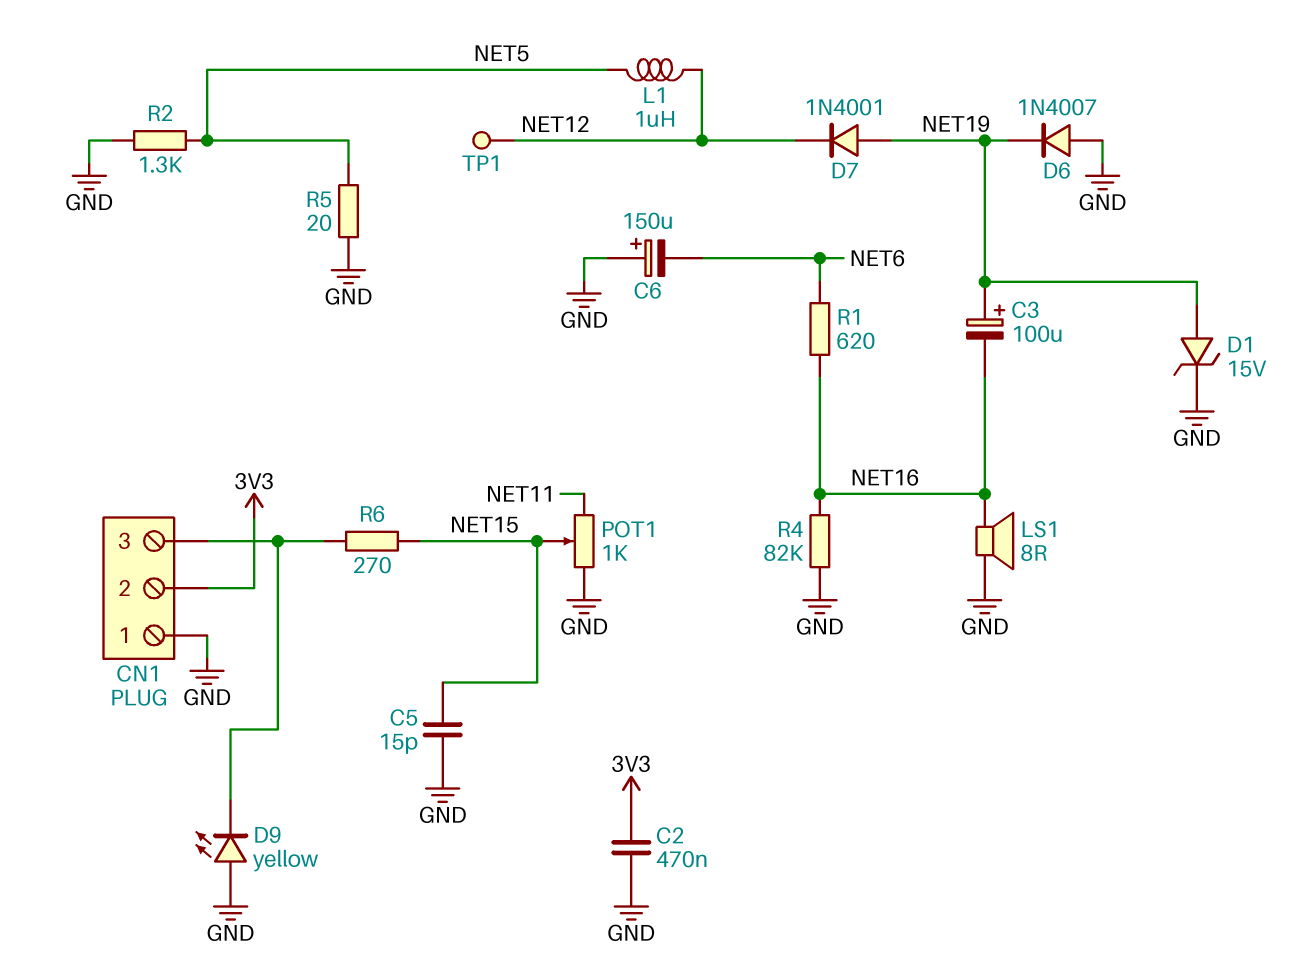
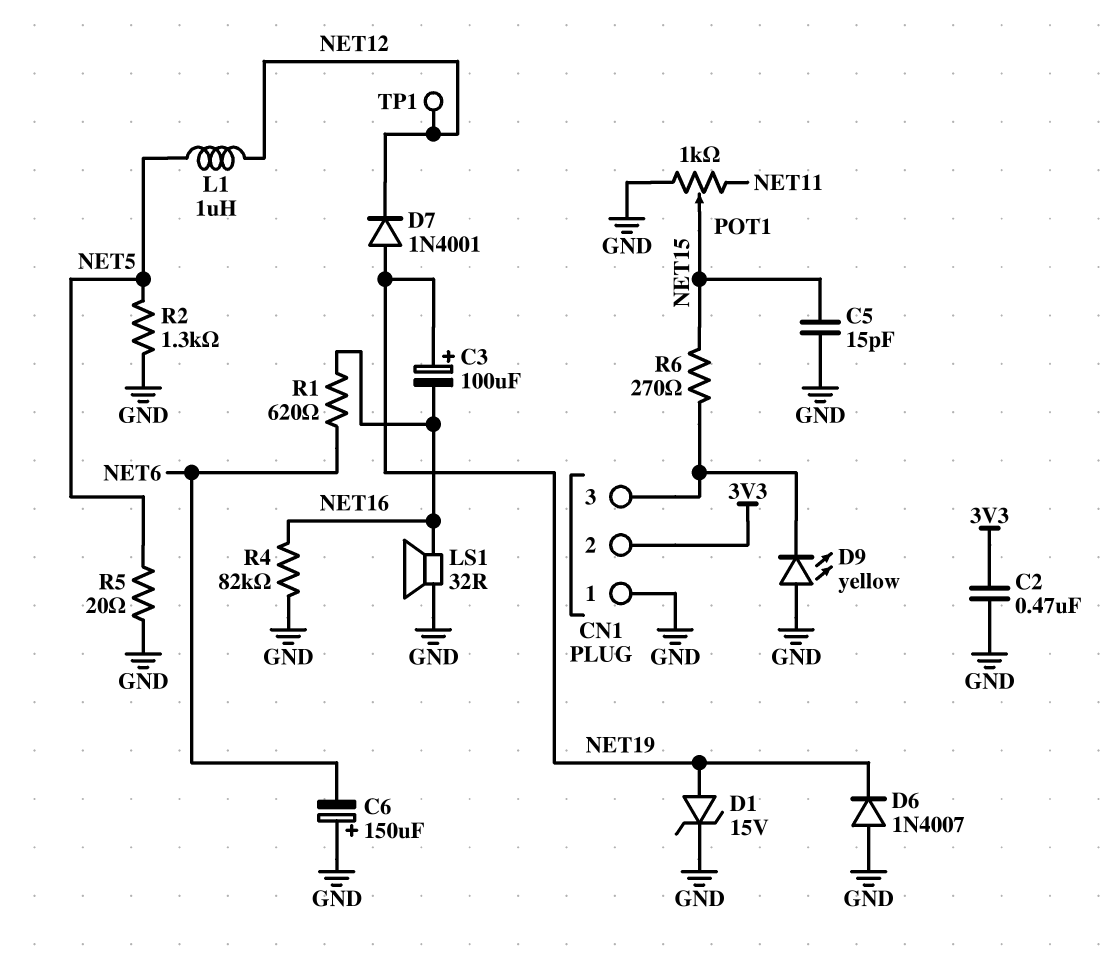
LS1: speaker 8R (GND, NET16) -> speaker 32R (GND, NET16)

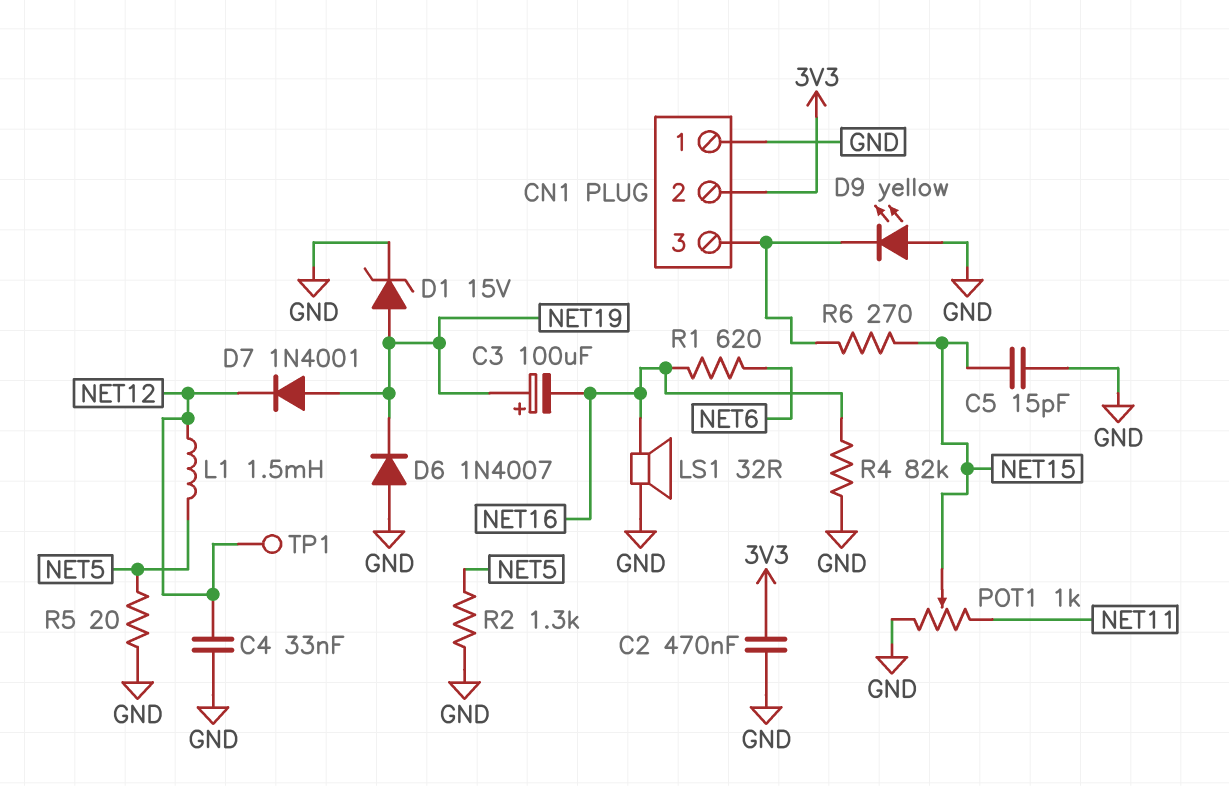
C4: none -> 33nF (GND, NET12)
C6: 150uF (plus GND, minus NET6) -> none
L1: 1uH (NET5, NET12) -> 1.5mH (NET5, NET12)

